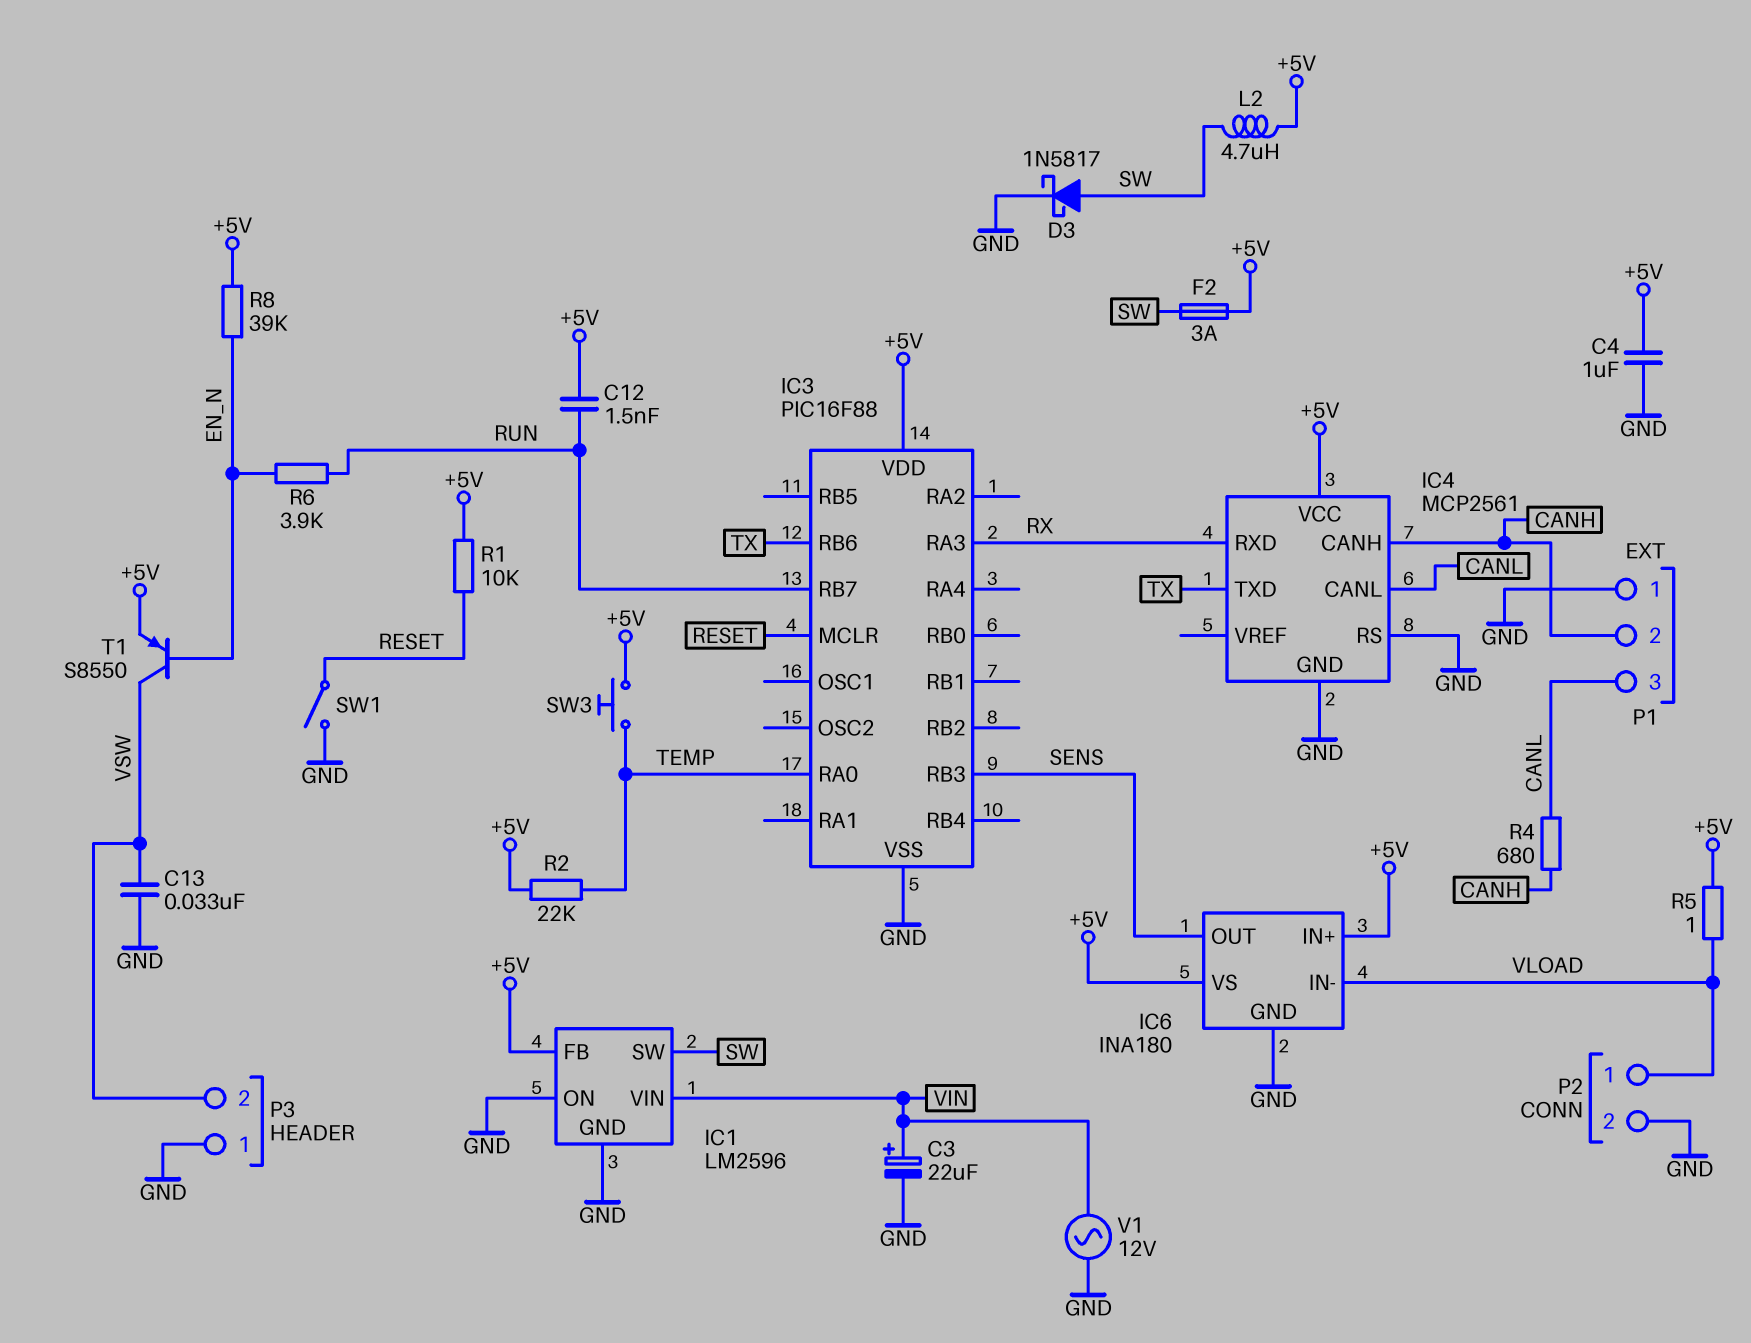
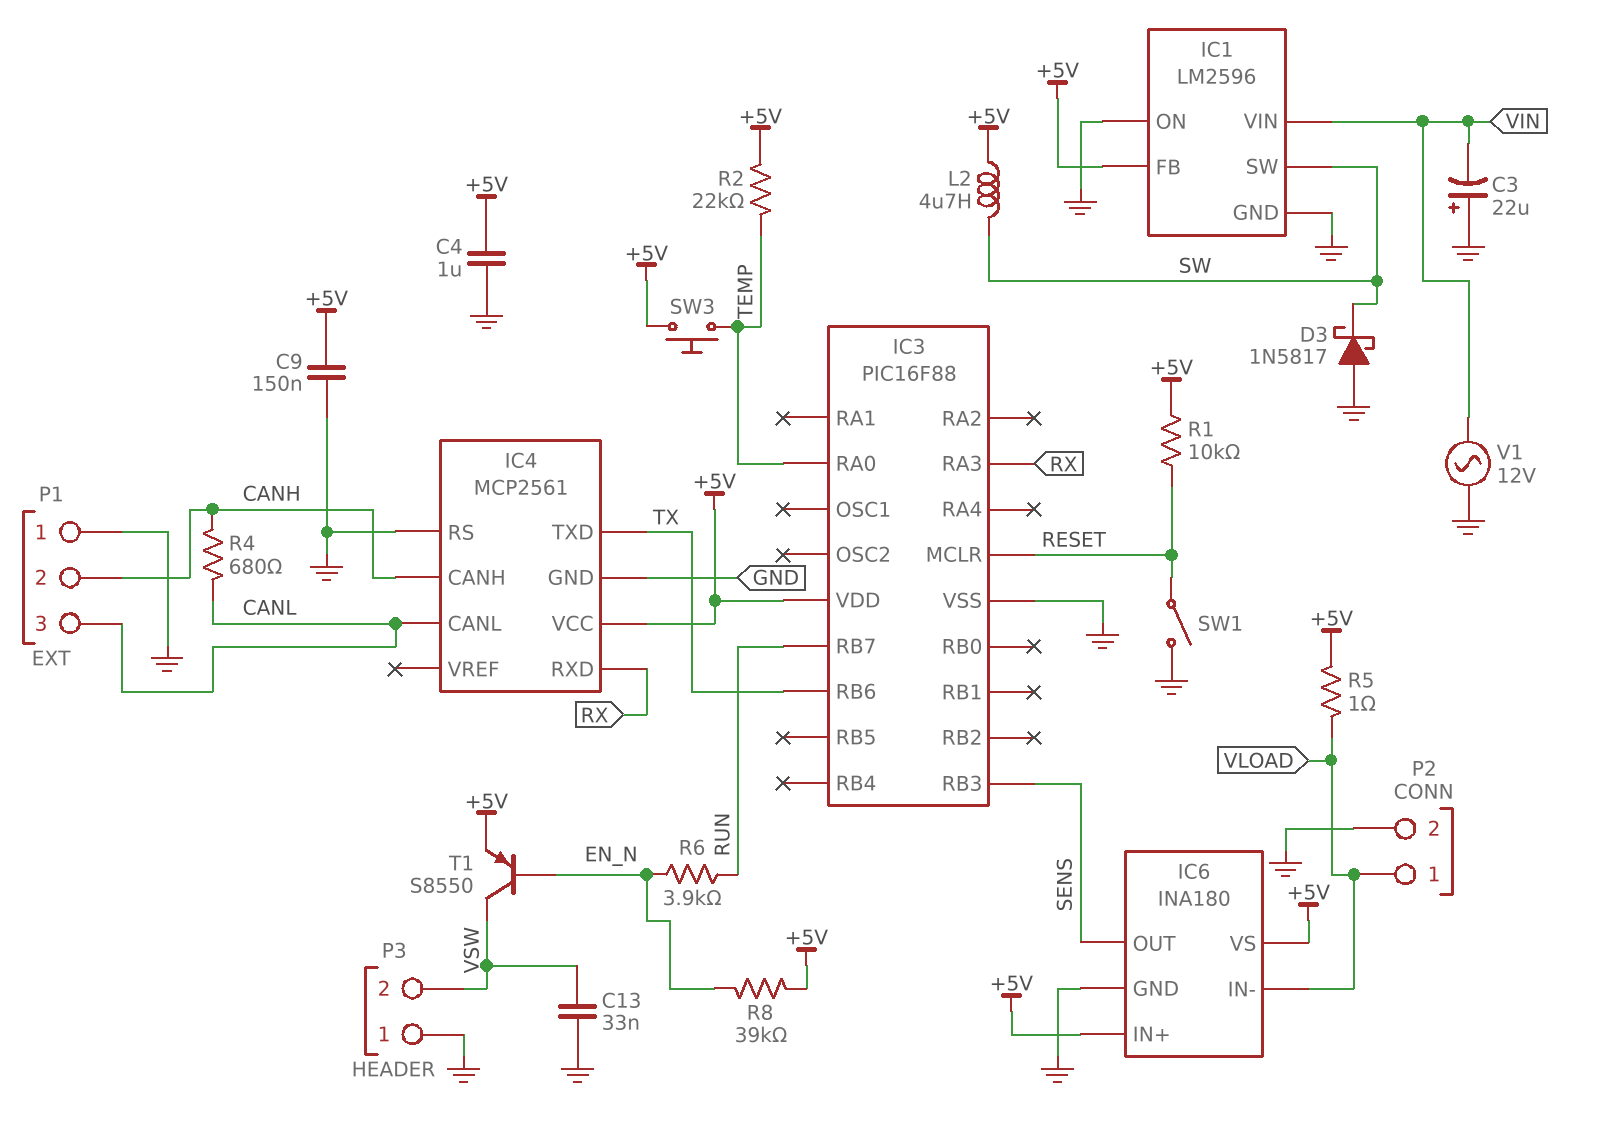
C3: 22uF (plus VIN, minus GND) -> 22uF (plus GND, minus VIN)
C9: none -> 150nF (+5V, GND)
C12: 1.5nF (+5V, RUN) -> none
D3: schottky 1N5817 (A SW, K GND) -> schottky 1N5817 (A GND, K SW)
F2: 3A (+5V, SW) -> none

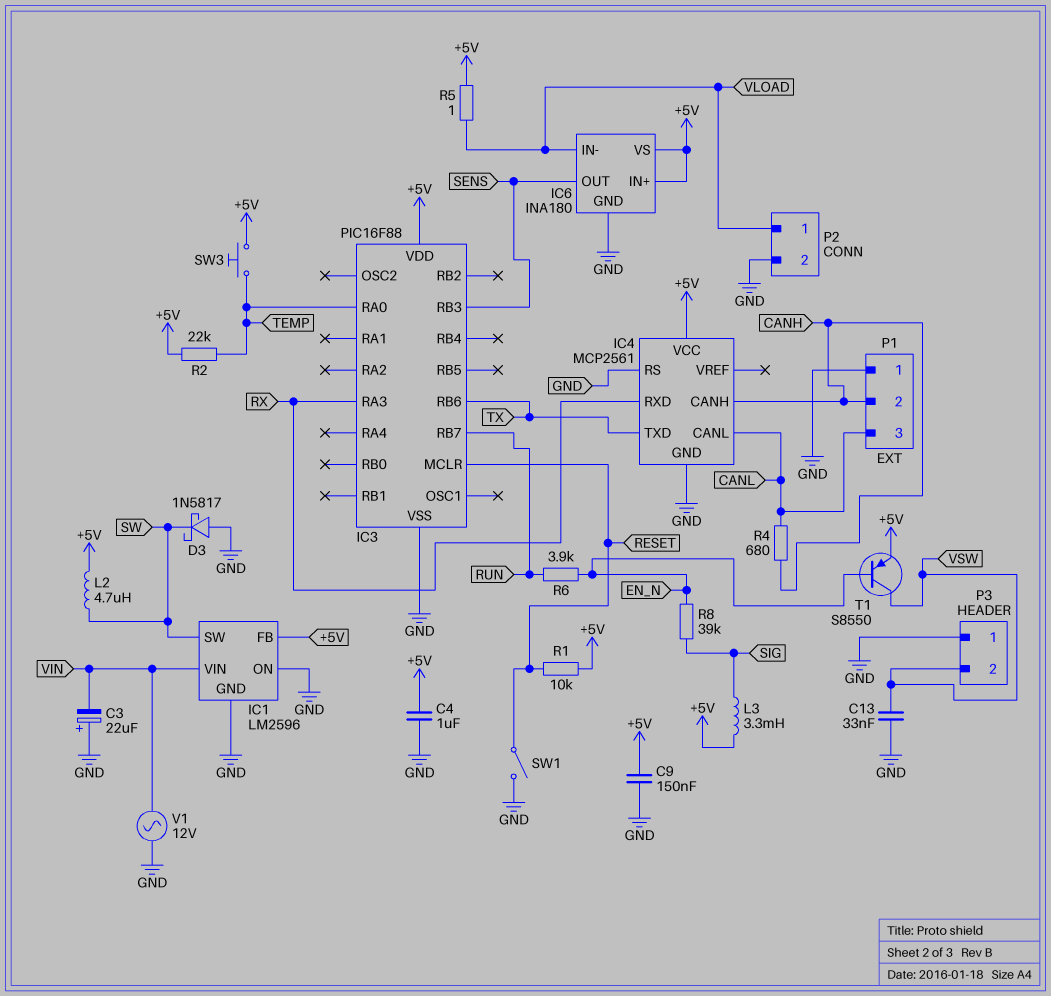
L3: none -> 3.3mH (+5V, SIG)
R8: 39k (+5V, EN_N) -> 39k (EN_N, SIG)

